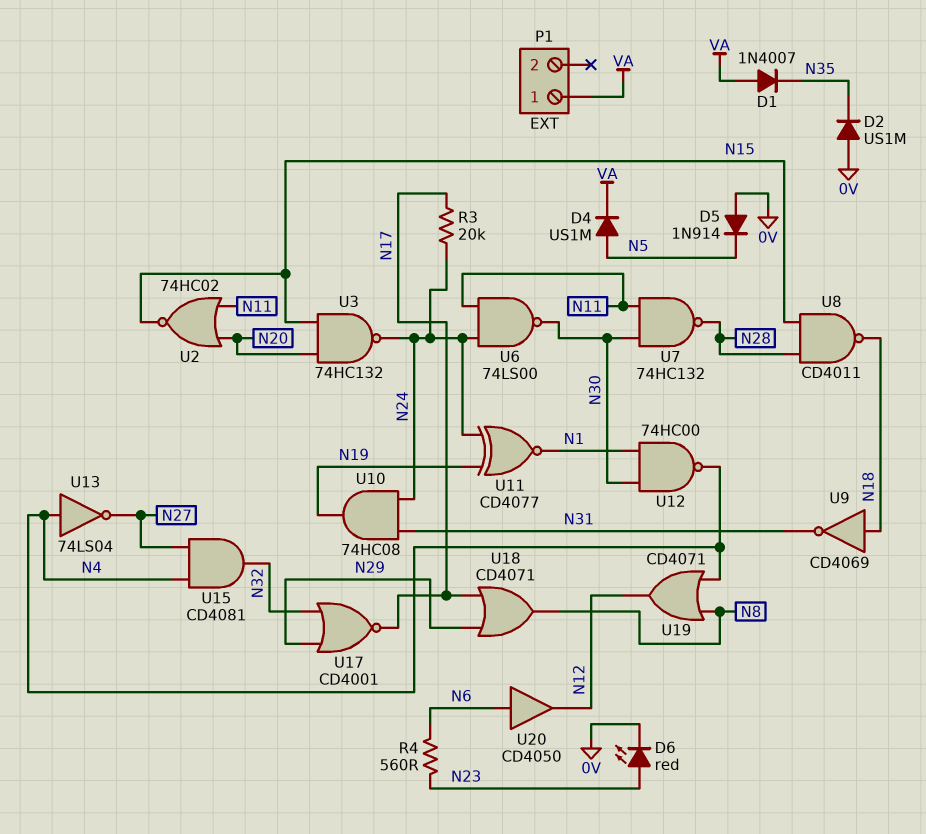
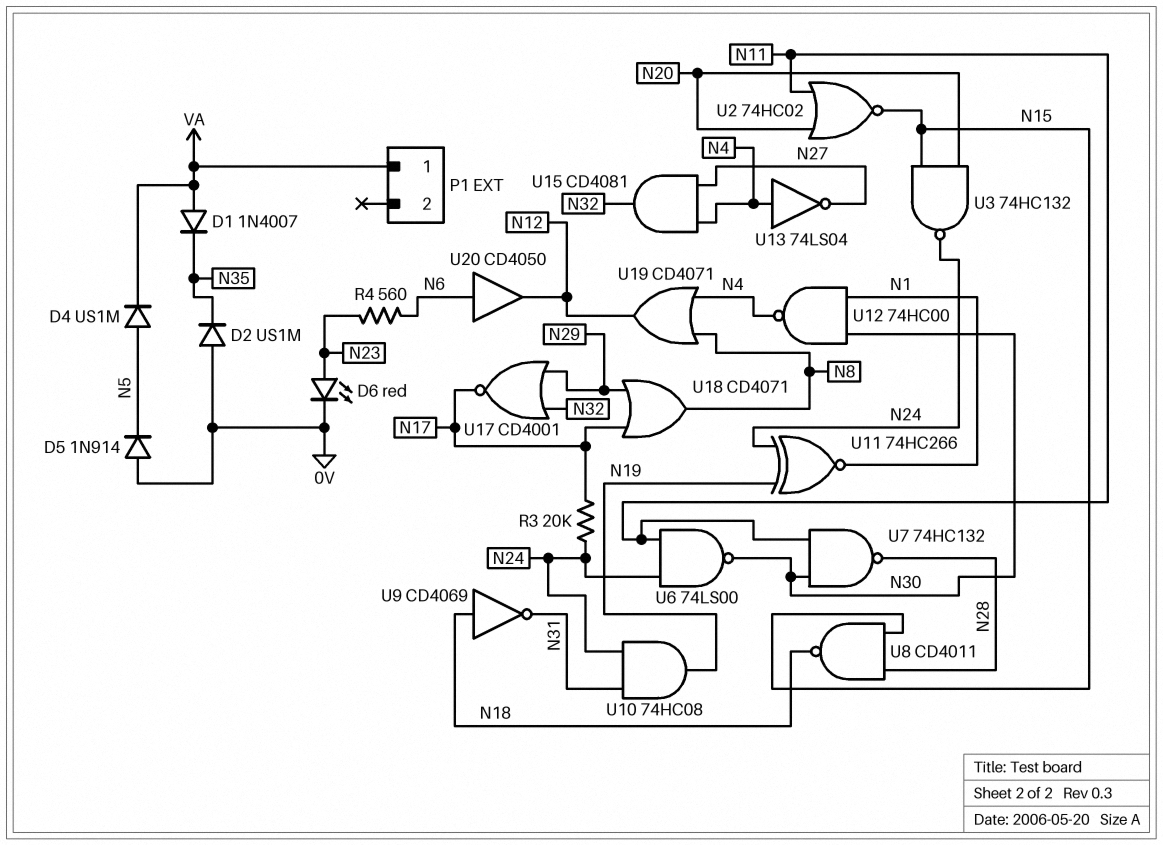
U11: XNOR CD4077 (in N19, in N24, out N1) -> XNOR 74HC266 (in N19, in N24, out N1)

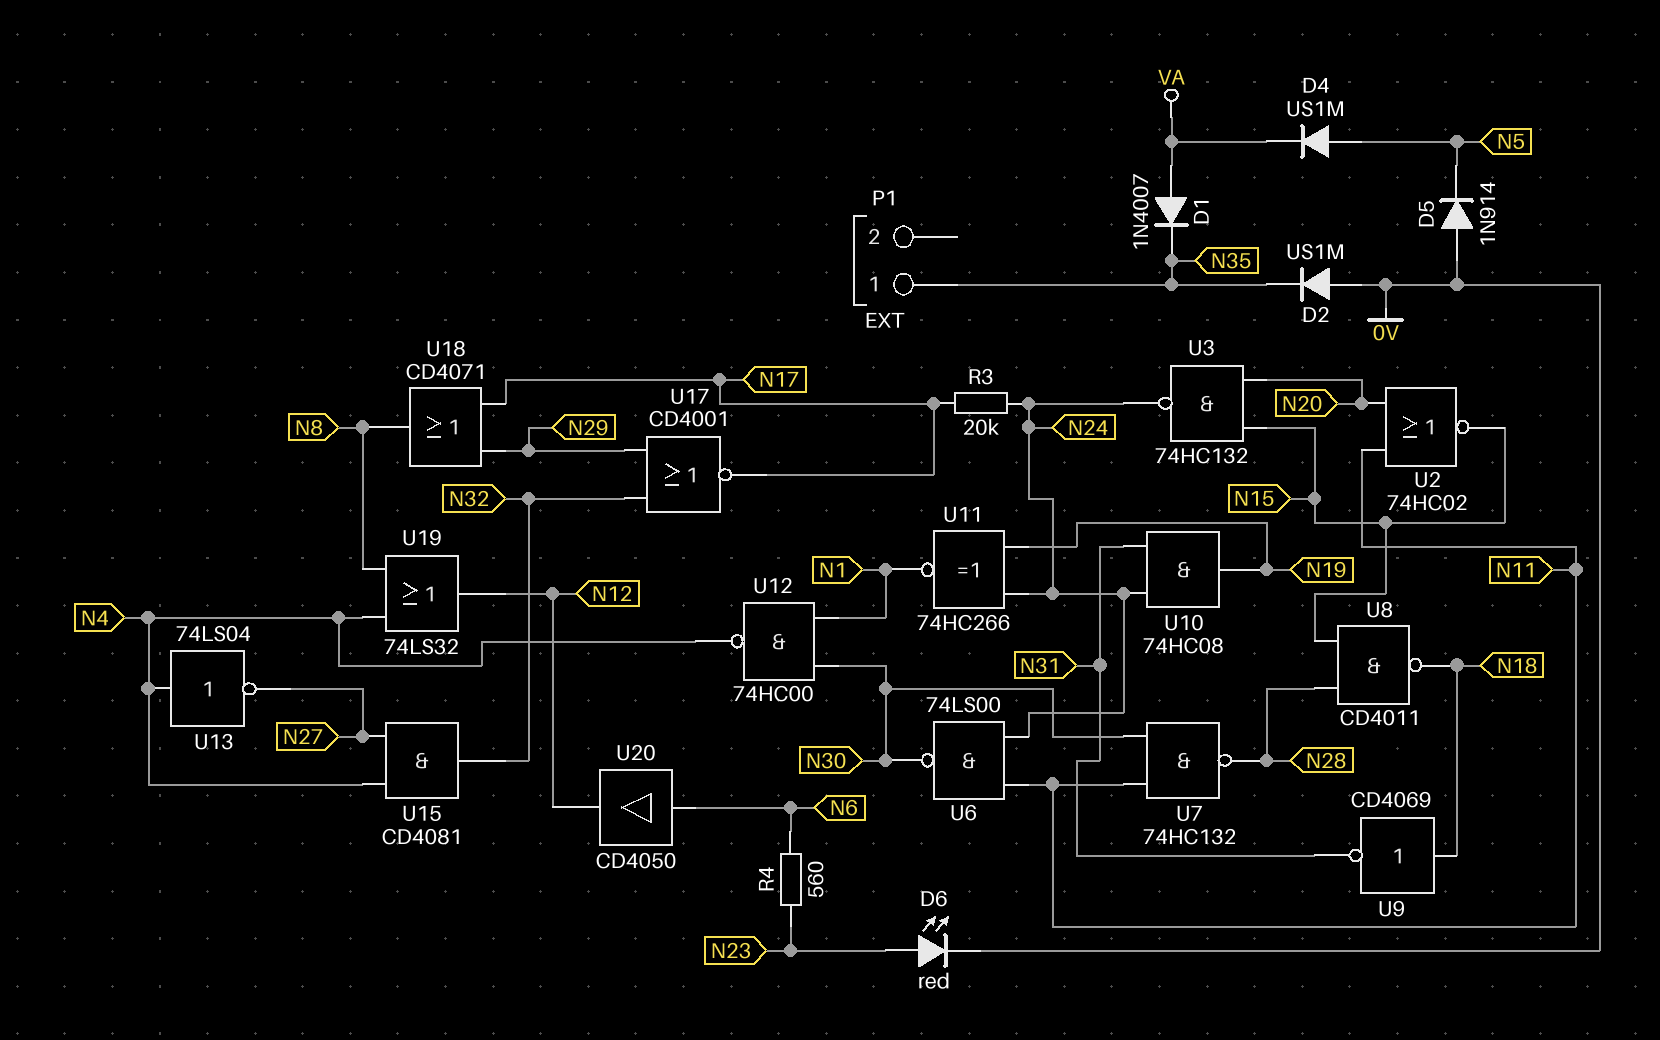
P1 pin 1: VA -> N35
U19: OR CD4071 (in N4, in N8, out N12) -> OR 74LS32 (in N4, in N8, out N12)

